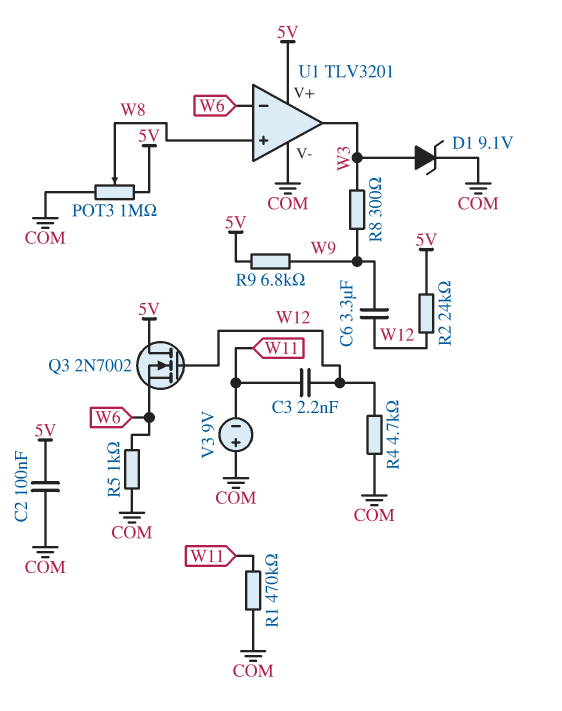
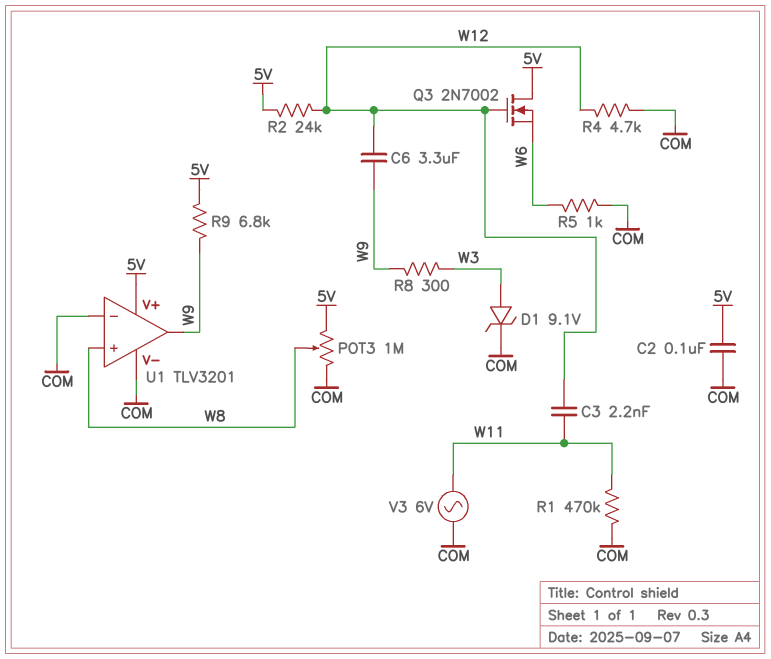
U1 pin in-: W6 -> COM
U1 pin out: W3 -> W9
V3: 9V (plus COM, minus W11) -> AC 6V (COM, W11)

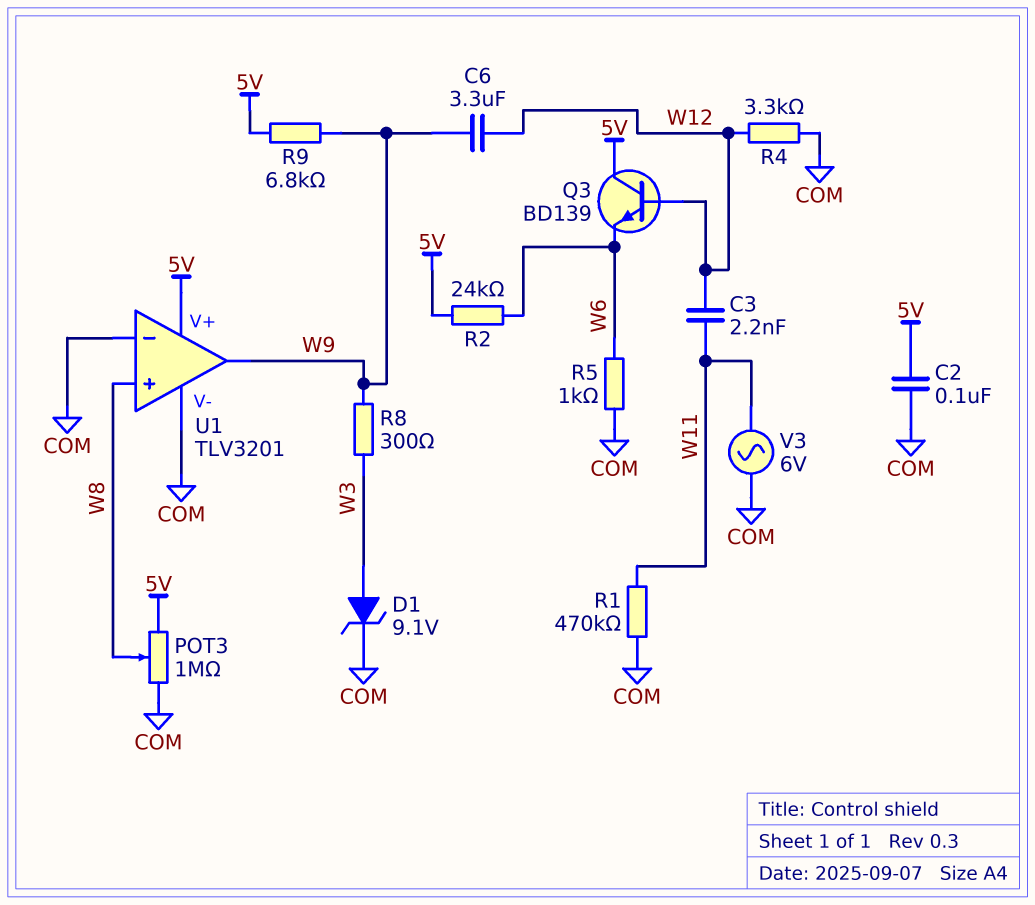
Q3: NMOS 2N7002 (G W12, D 5V, S W6) -> NPN BD139 (B W12, C 5V, E W6)
R2: 24k (5V, W12) -> 24k (5V, W6)
R4: 4.7k (COM, W12) -> 3.3k (COM, W12)

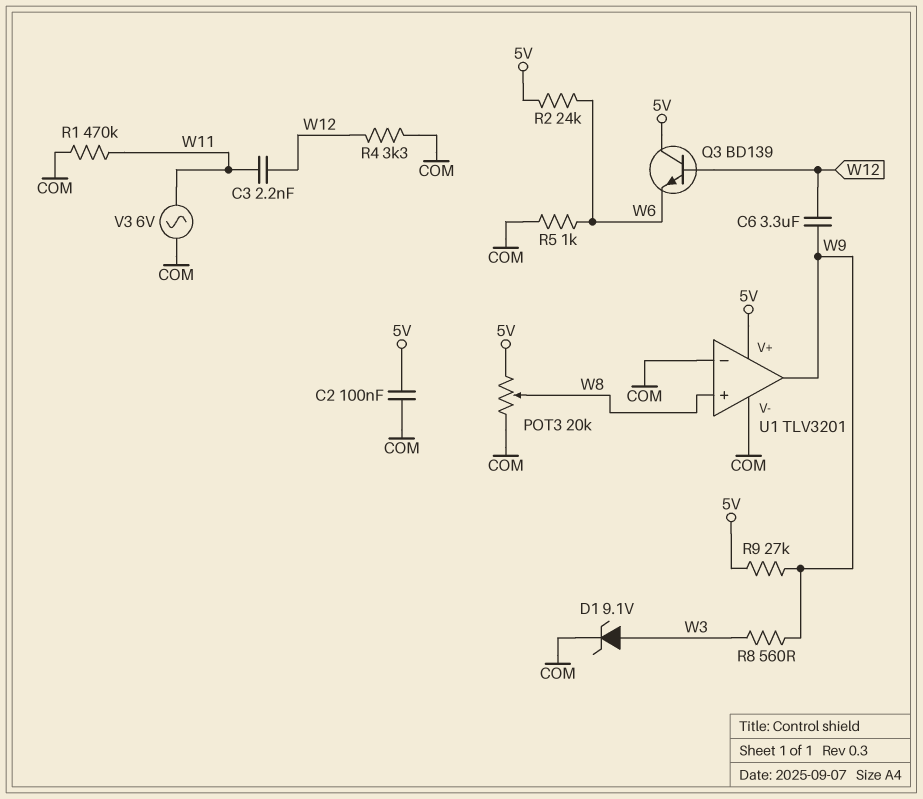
POT3: 1M (5V, COM, wiper W8) -> 20k (5V, COM, wiper W8)
R8: 300 (W3, W9) -> 560 (W3, W9)
R9: 6.8k (5V, W9) -> 27k (5V, W9)

